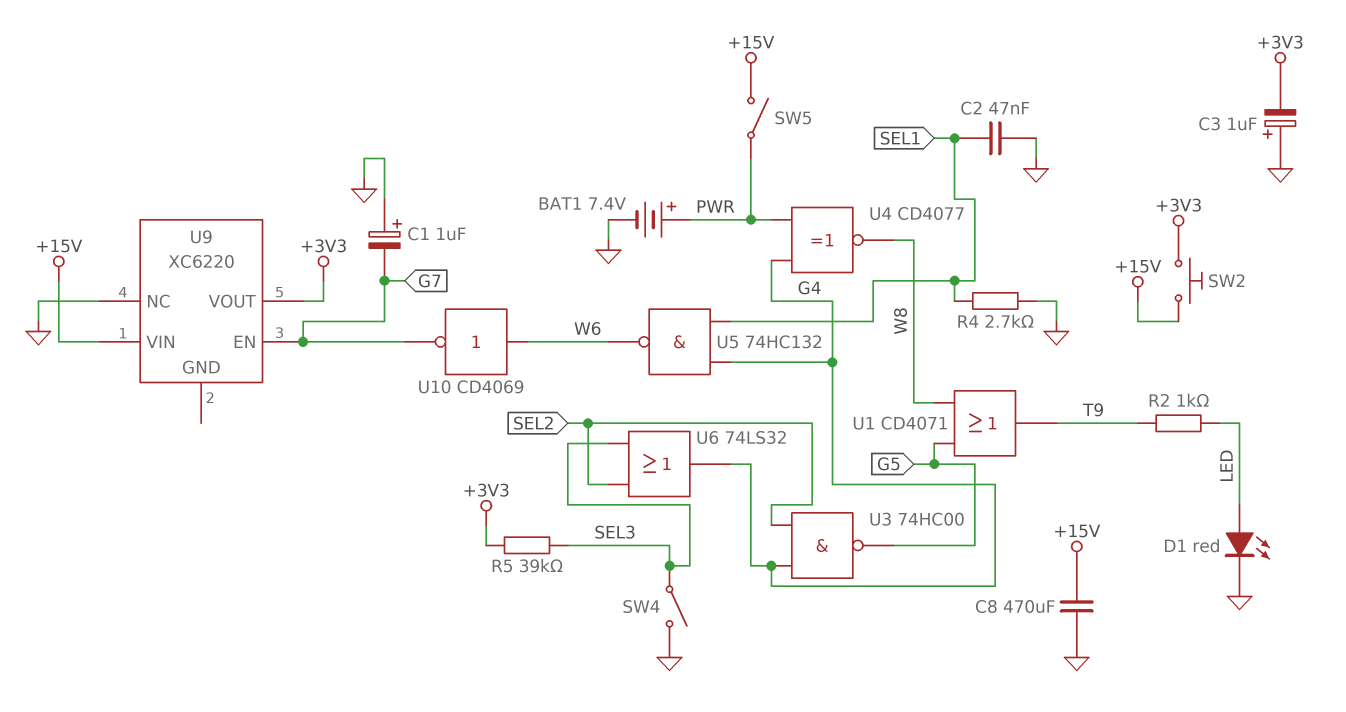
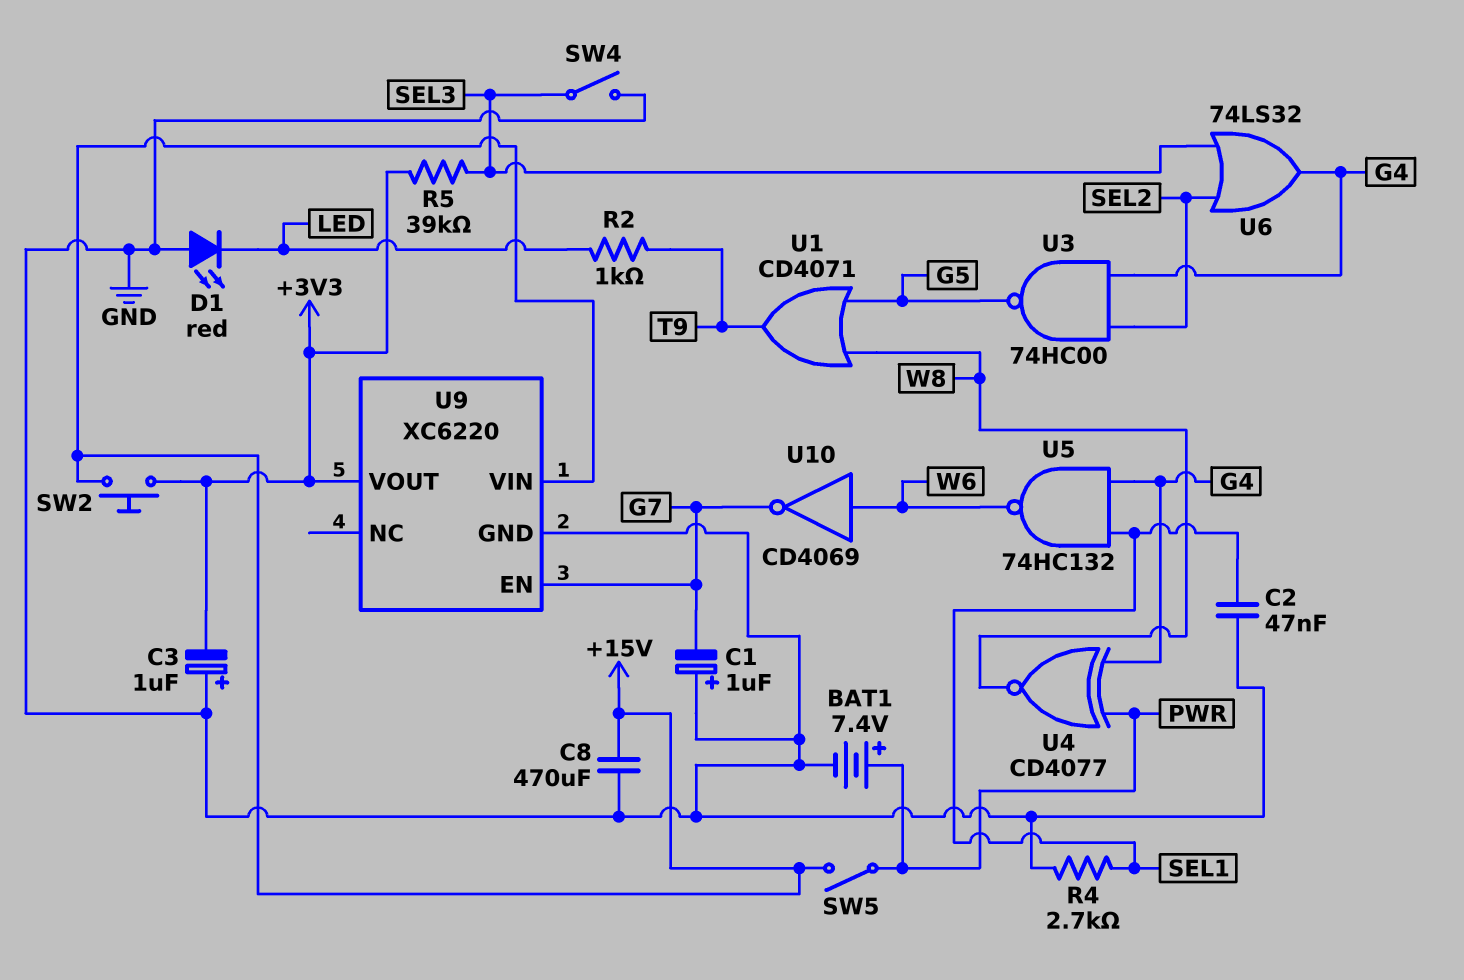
D1: LED red (A LED, K GND) -> LED red (A GND, K LED)
U9 pin GND: none -> GND
U9 pin NC: GND -> none

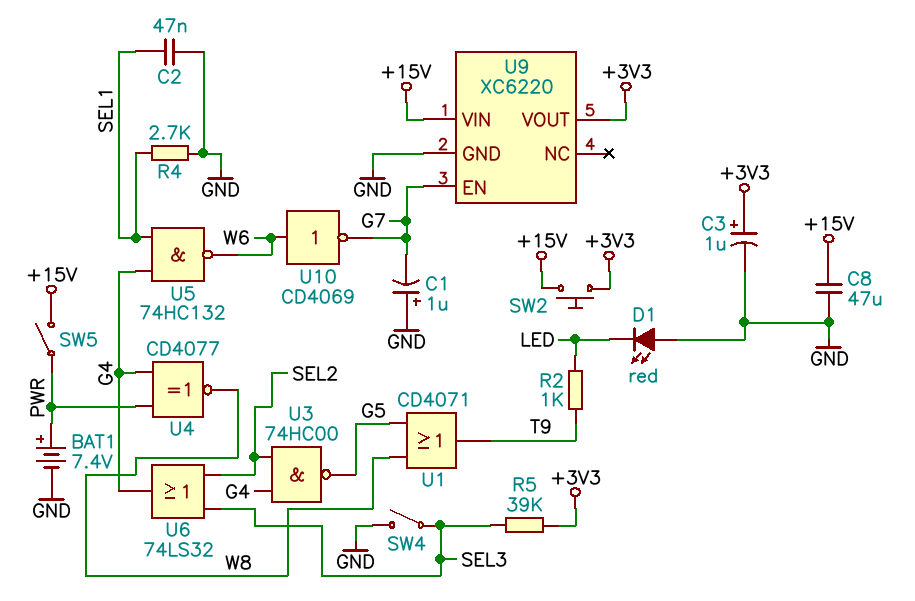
C3: 1uF (plus GND, minus +3V3) -> 1uF (plus +3V3, minus GND)
C8: 470uF (+15V, GND) -> 47uF (+15V, GND)

